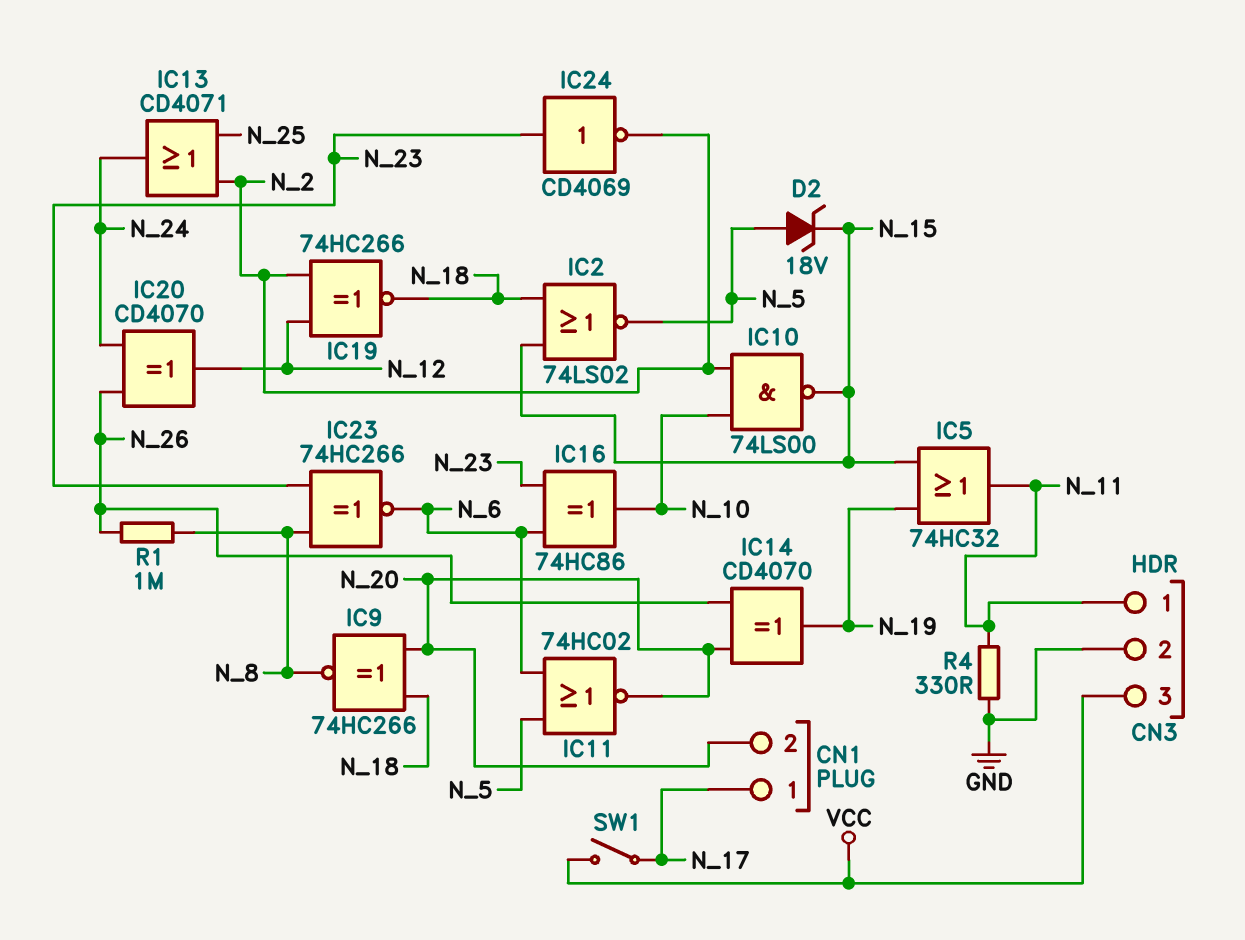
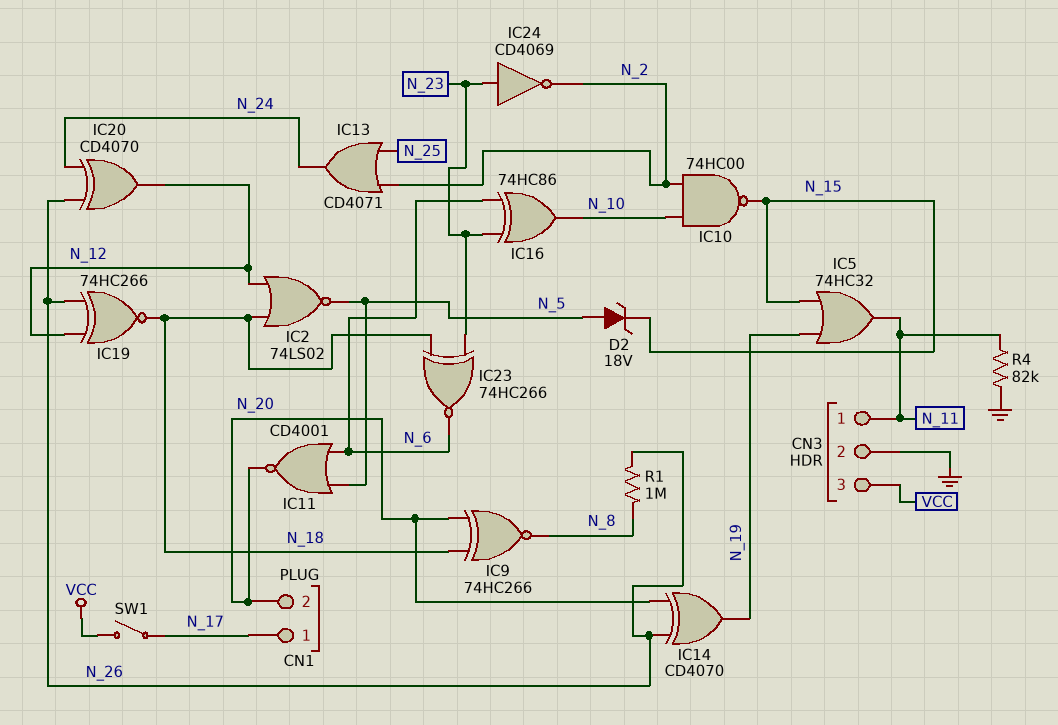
IC2: NOR 74LS02 (in N_15, in N_18, out N_5) -> NOR 74LS02 (in N_12, in N_18, out N_5)
IC10: NAND 74LS00 (in N_2, in N_10, out N_15) -> NAND 74HC00 (in N_2, in N_10, out N_15)
IC11: NOR 74HC02 (in N_5, in N_6, out N_20) -> NOR CD4001 (in N_5, in N_6, out N_20)
IC19: XNOR 74HC266 (in N_2, in N_12, out N_18) -> XNOR 74HC266 (in N_12, in N_26, out N_18)
IC23: XNOR 74HC266 (in N_8, in N_23, out N_6) -> XNOR 74HC266 (in N_18, in N_23, out N_6)
R4: 330 (GND, N_11) -> 82k (GND, N_11)

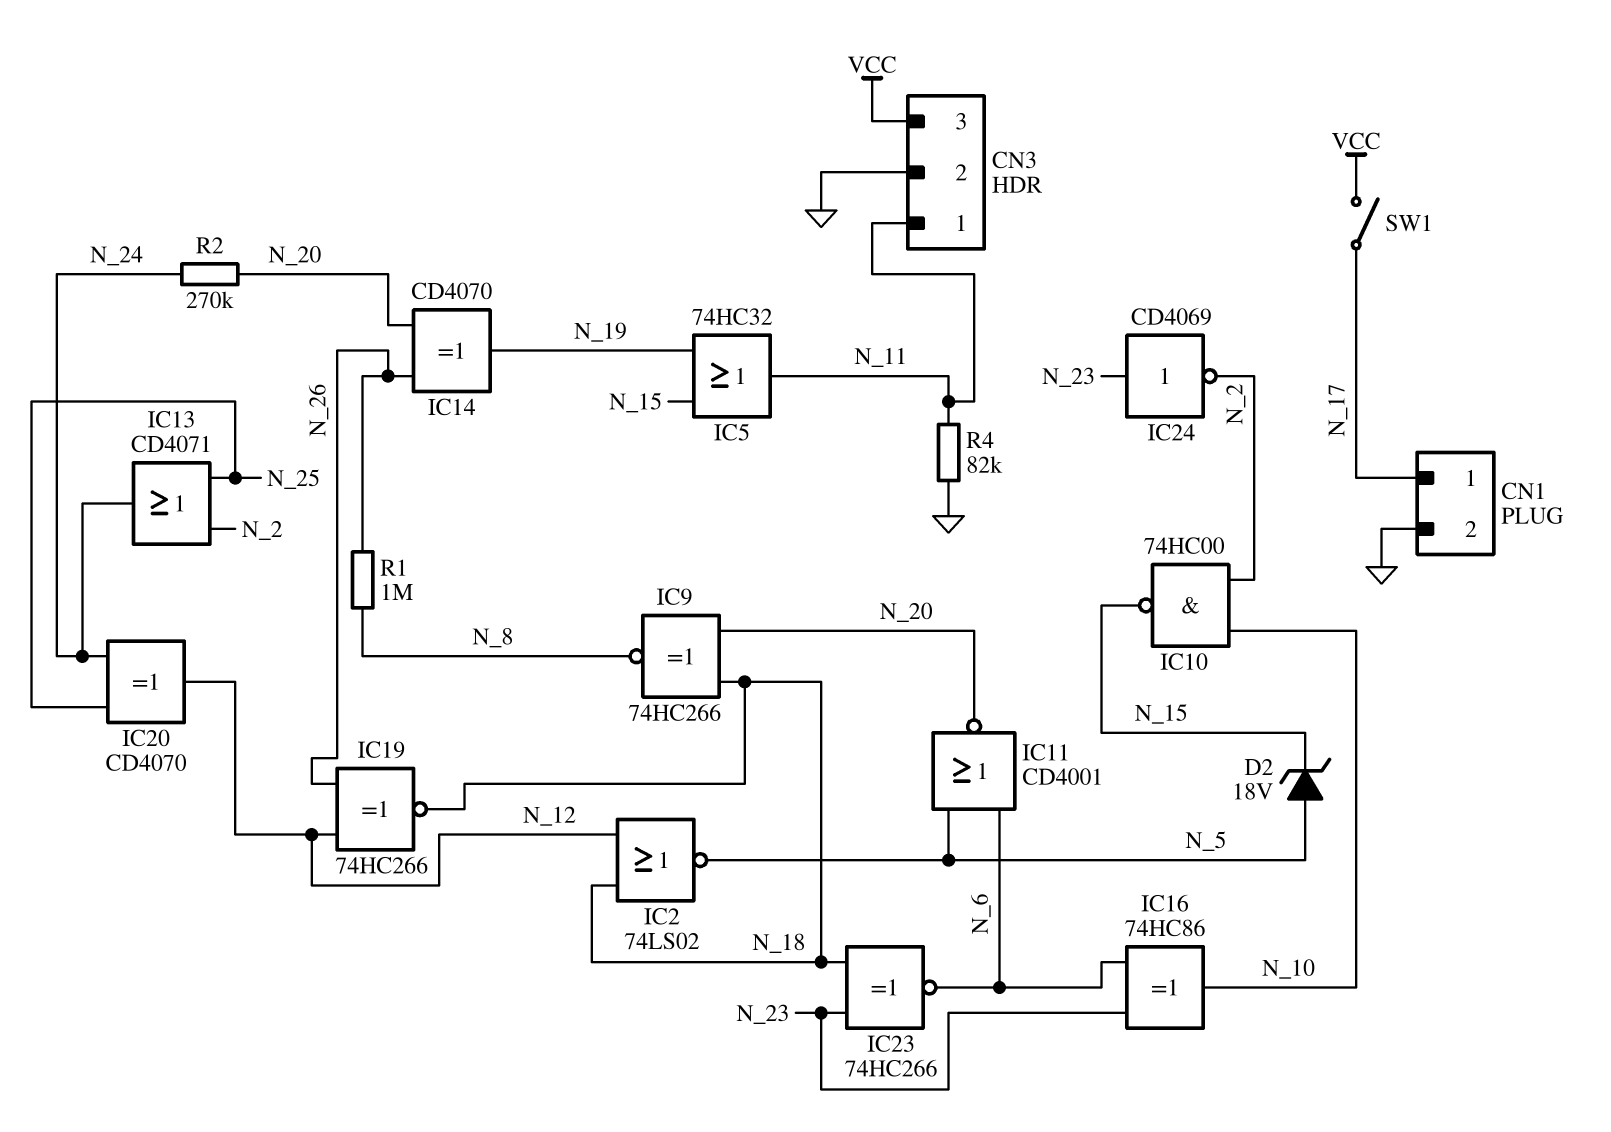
CN1 pin 2: N_20 -> GND
IC20: XOR CD4070 (in N_24, in N_26, out N_12) -> XOR CD4070 (in N_24, in N_25, out N_12)
R2: none -> 270k (N_20, N_24)

